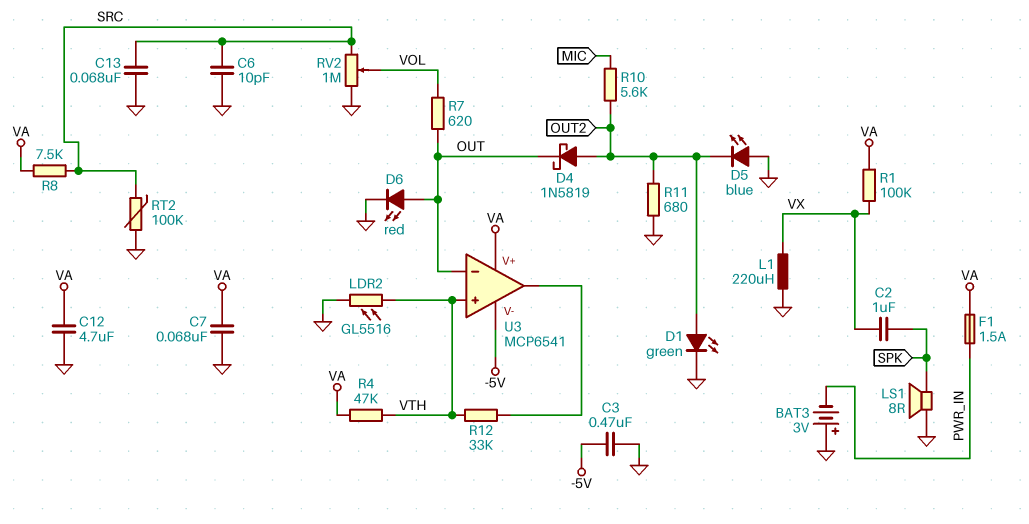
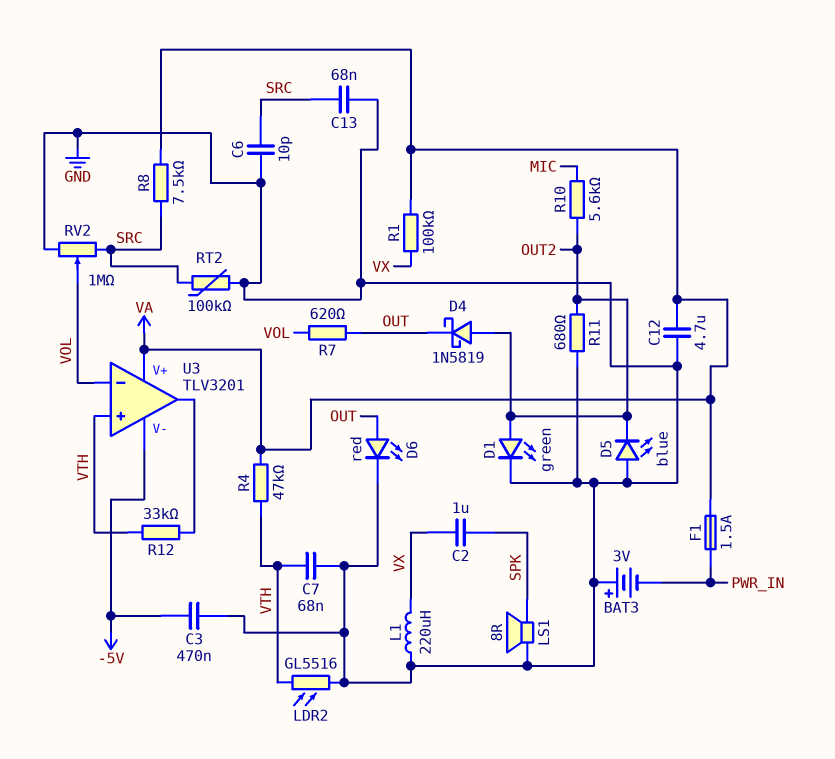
C7: 68nF (GND, VA) -> 68nF (GND, VTH)
U3: MCP6541 -> TLV3201
U3 pin in-: OUT -> VOL

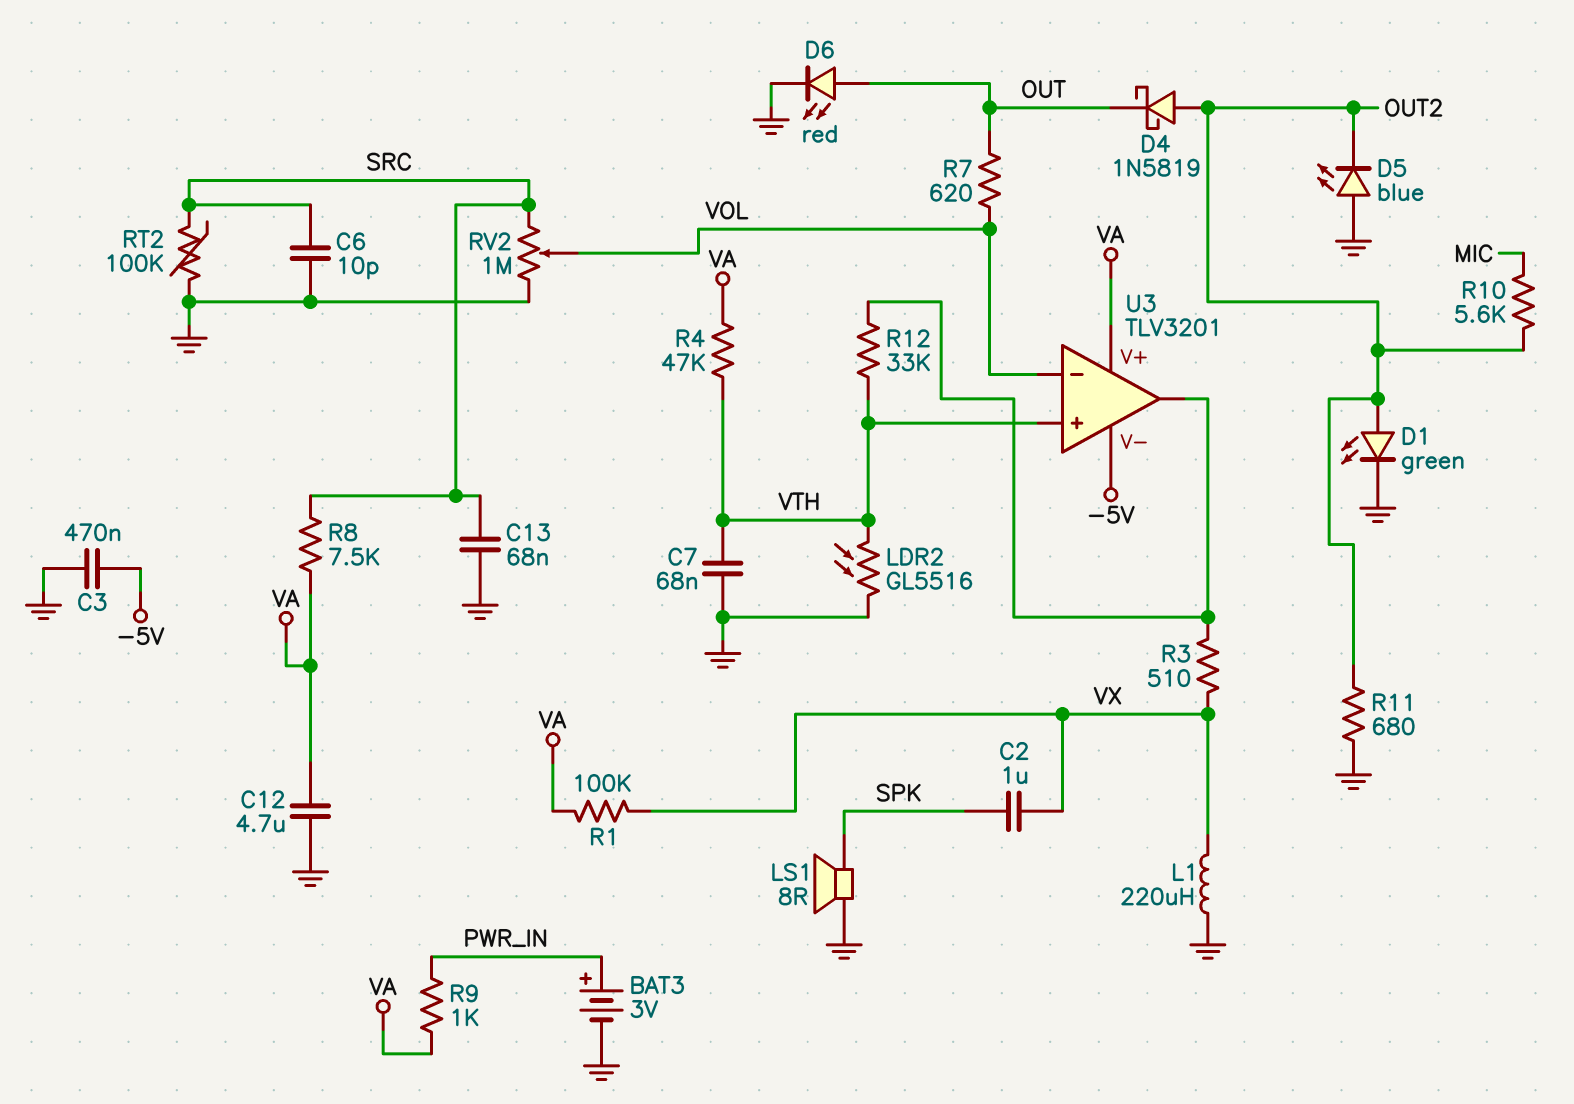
BAT3: 3V (plus GND, minus PWR_IN) -> 3V (plus PWR_IN, minus GND)
F1: 1.5A (PWR_IN, VA) -> none
R3: none -> 510 (U3/out, VX)
R9: none -> 1k (PWR_IN, VA)

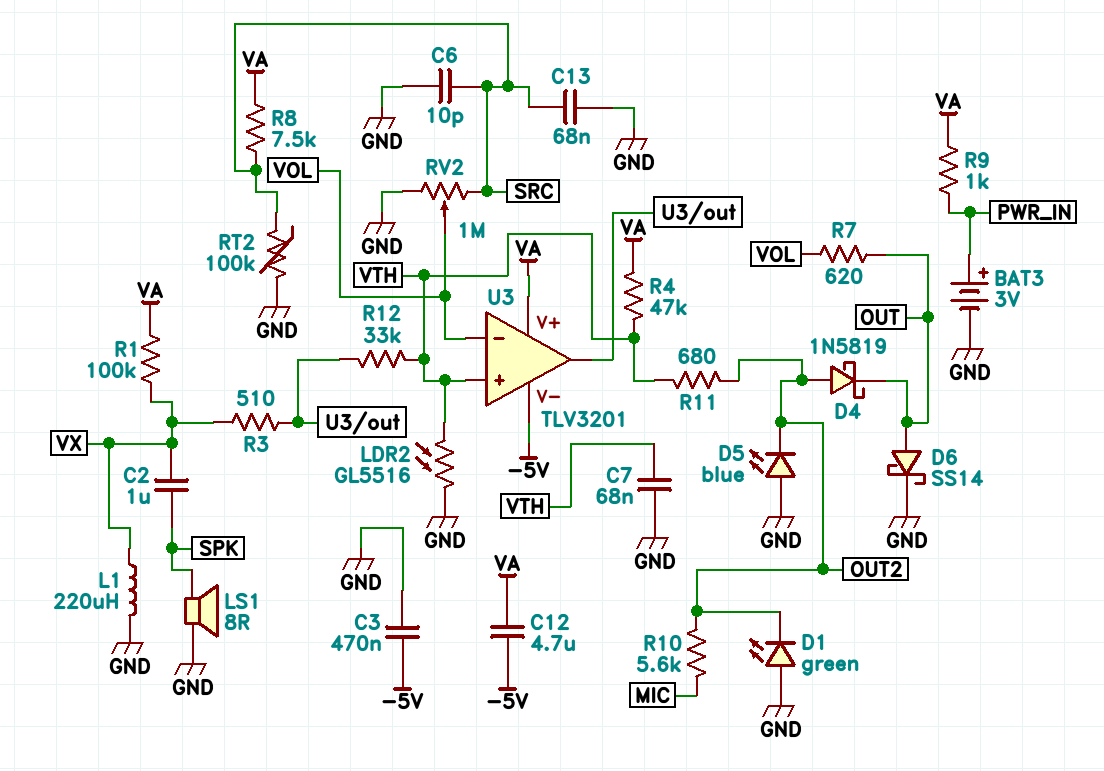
C12: 4.7uF (GND, VA) -> 4.7uF (-5V, VA)
D1: LED green (A OUT2, K GND) -> LED green (A GND, K OUT2)
D6: LED red (A OUT, K GND) -> schottky SS14 (A OUT, K GND)
R11: 680 (GND, OUT2) -> 680 (OUT2, VTH)

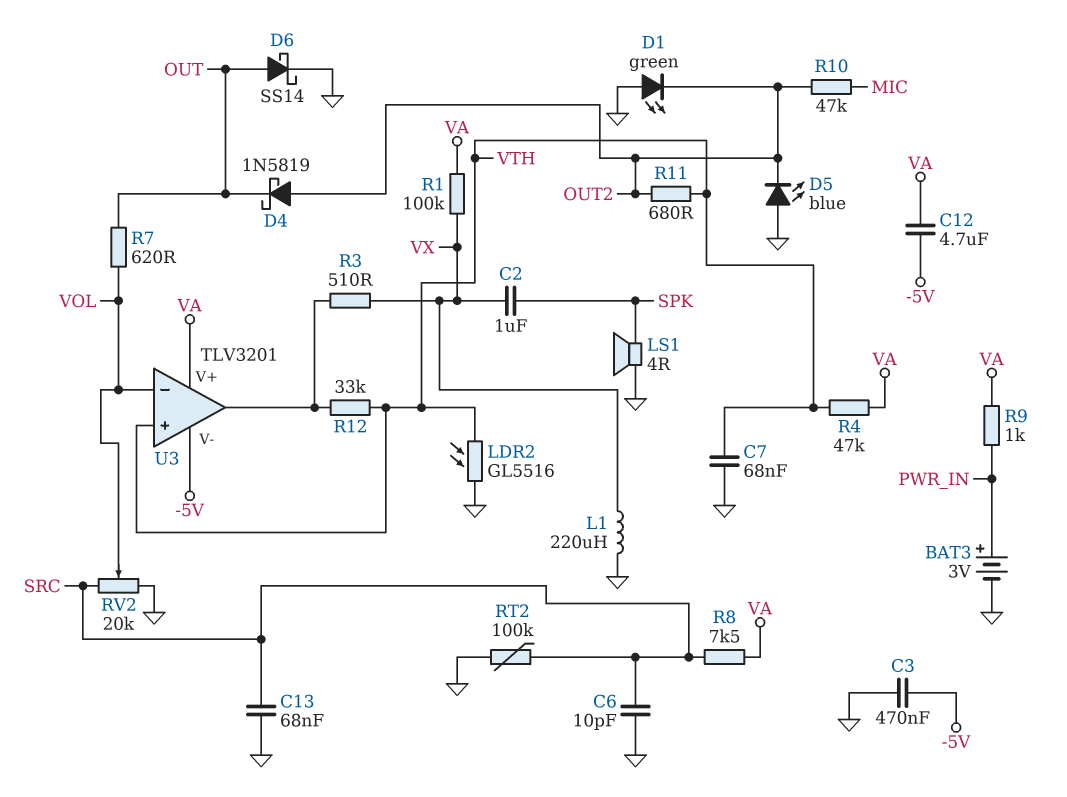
LS1: speaker 8R (GND, SPK) -> speaker 4R (GND, SPK)
R10: 5.6k (MIC, OUT2) -> 47k (MIC, OUT2)
RV2: 1M (GND, SRC, wiper VOL) -> 20k (GND, SRC, wiper VOL)

